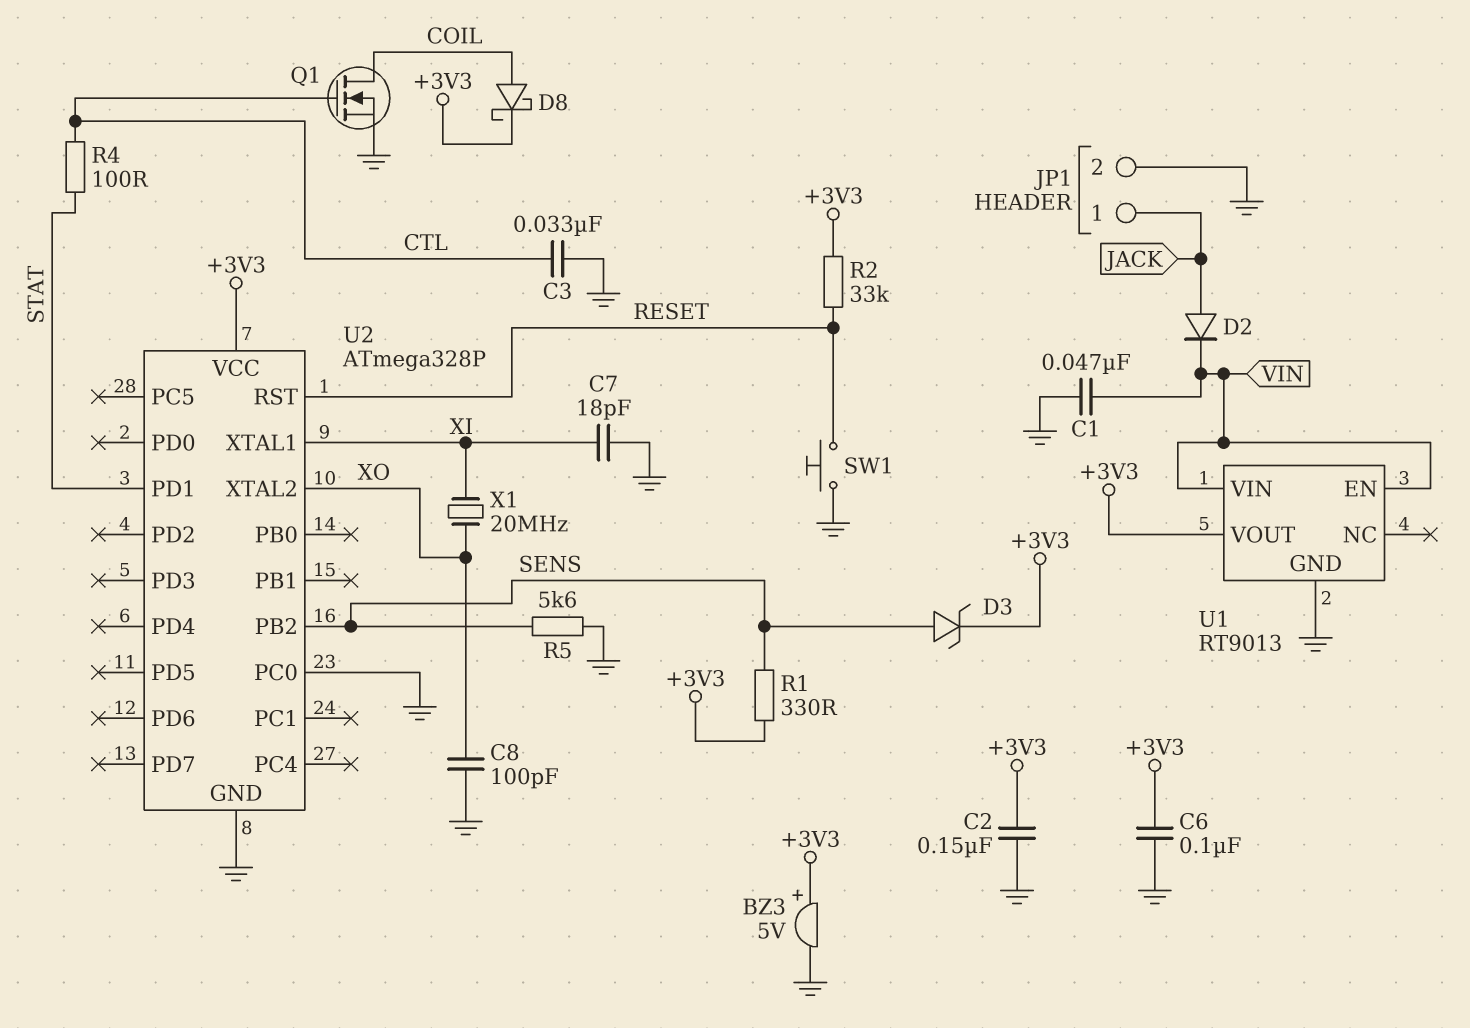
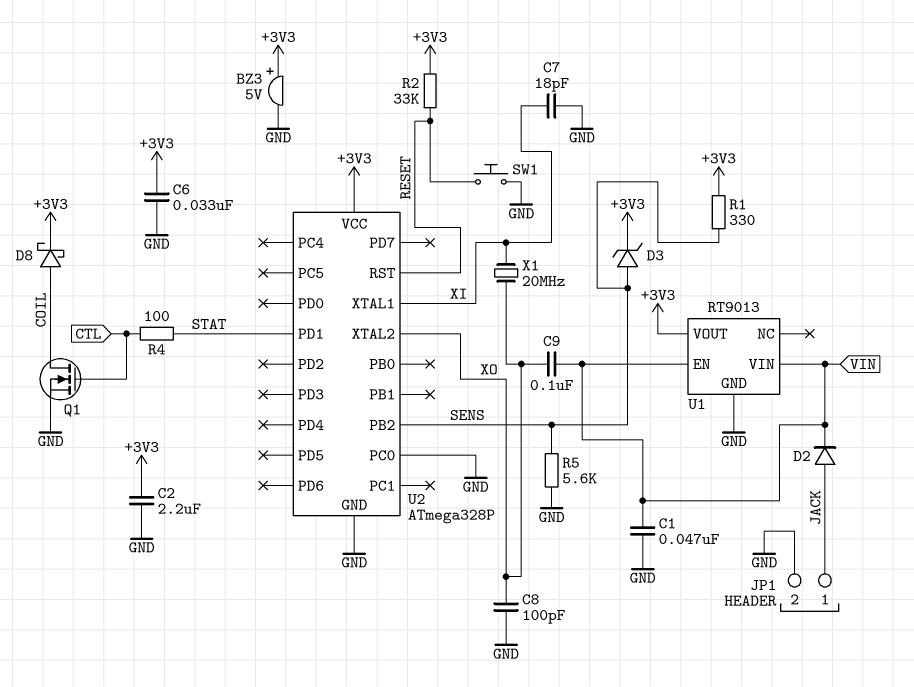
C2: 150nF (+3V3, GND) -> 2.2uF (+3V3, GND)
C3: 33nF (CTL, GND) -> none
C6: 100nF (+3V3, GND) -> 33nF (+3V3, GND)
C9: none -> 100nF (VIN, XO)

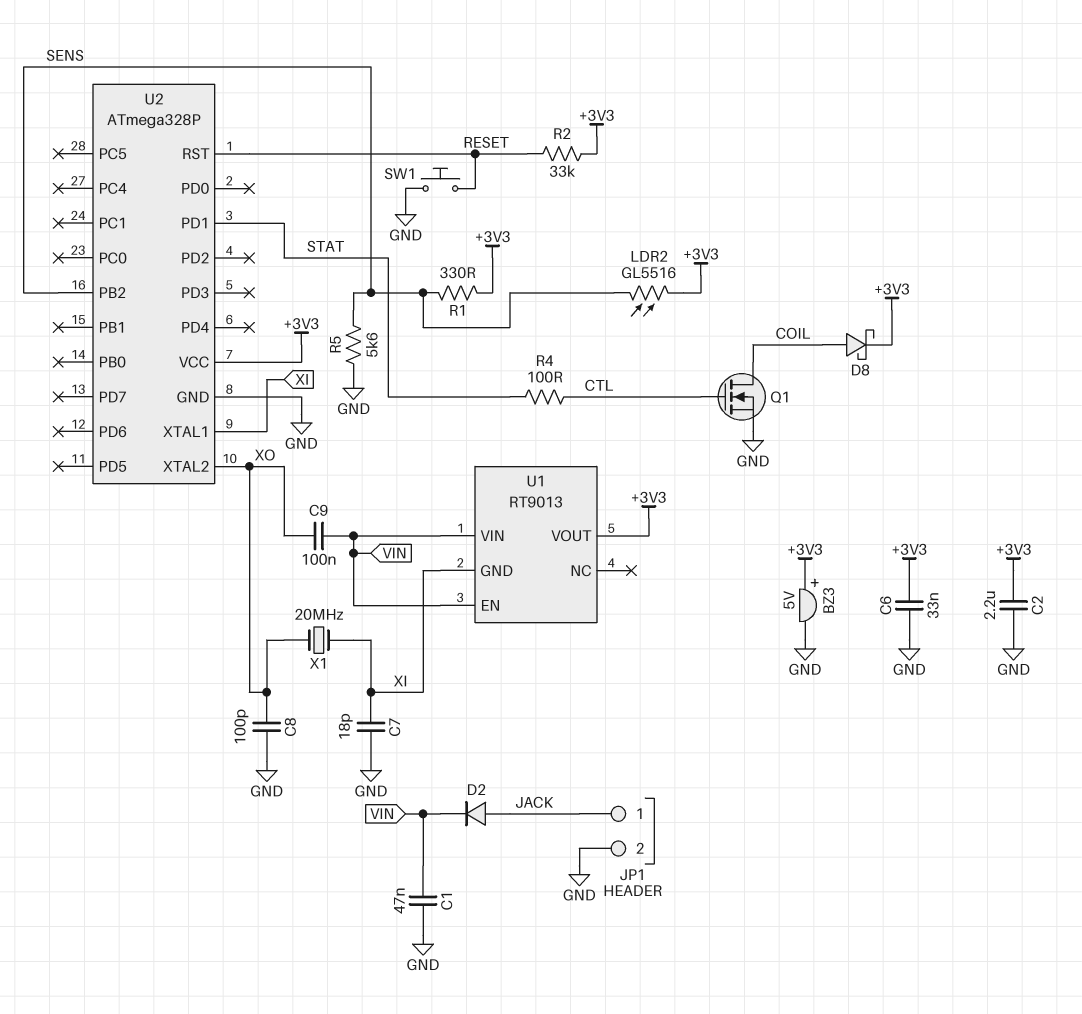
D3: zener (A SENS, K +3V3) -> none
LDR2: none -> GL5516 (+3V3, SENS)
U1 pin GND: GND -> XI
U2 pin PC0: GND -> none

